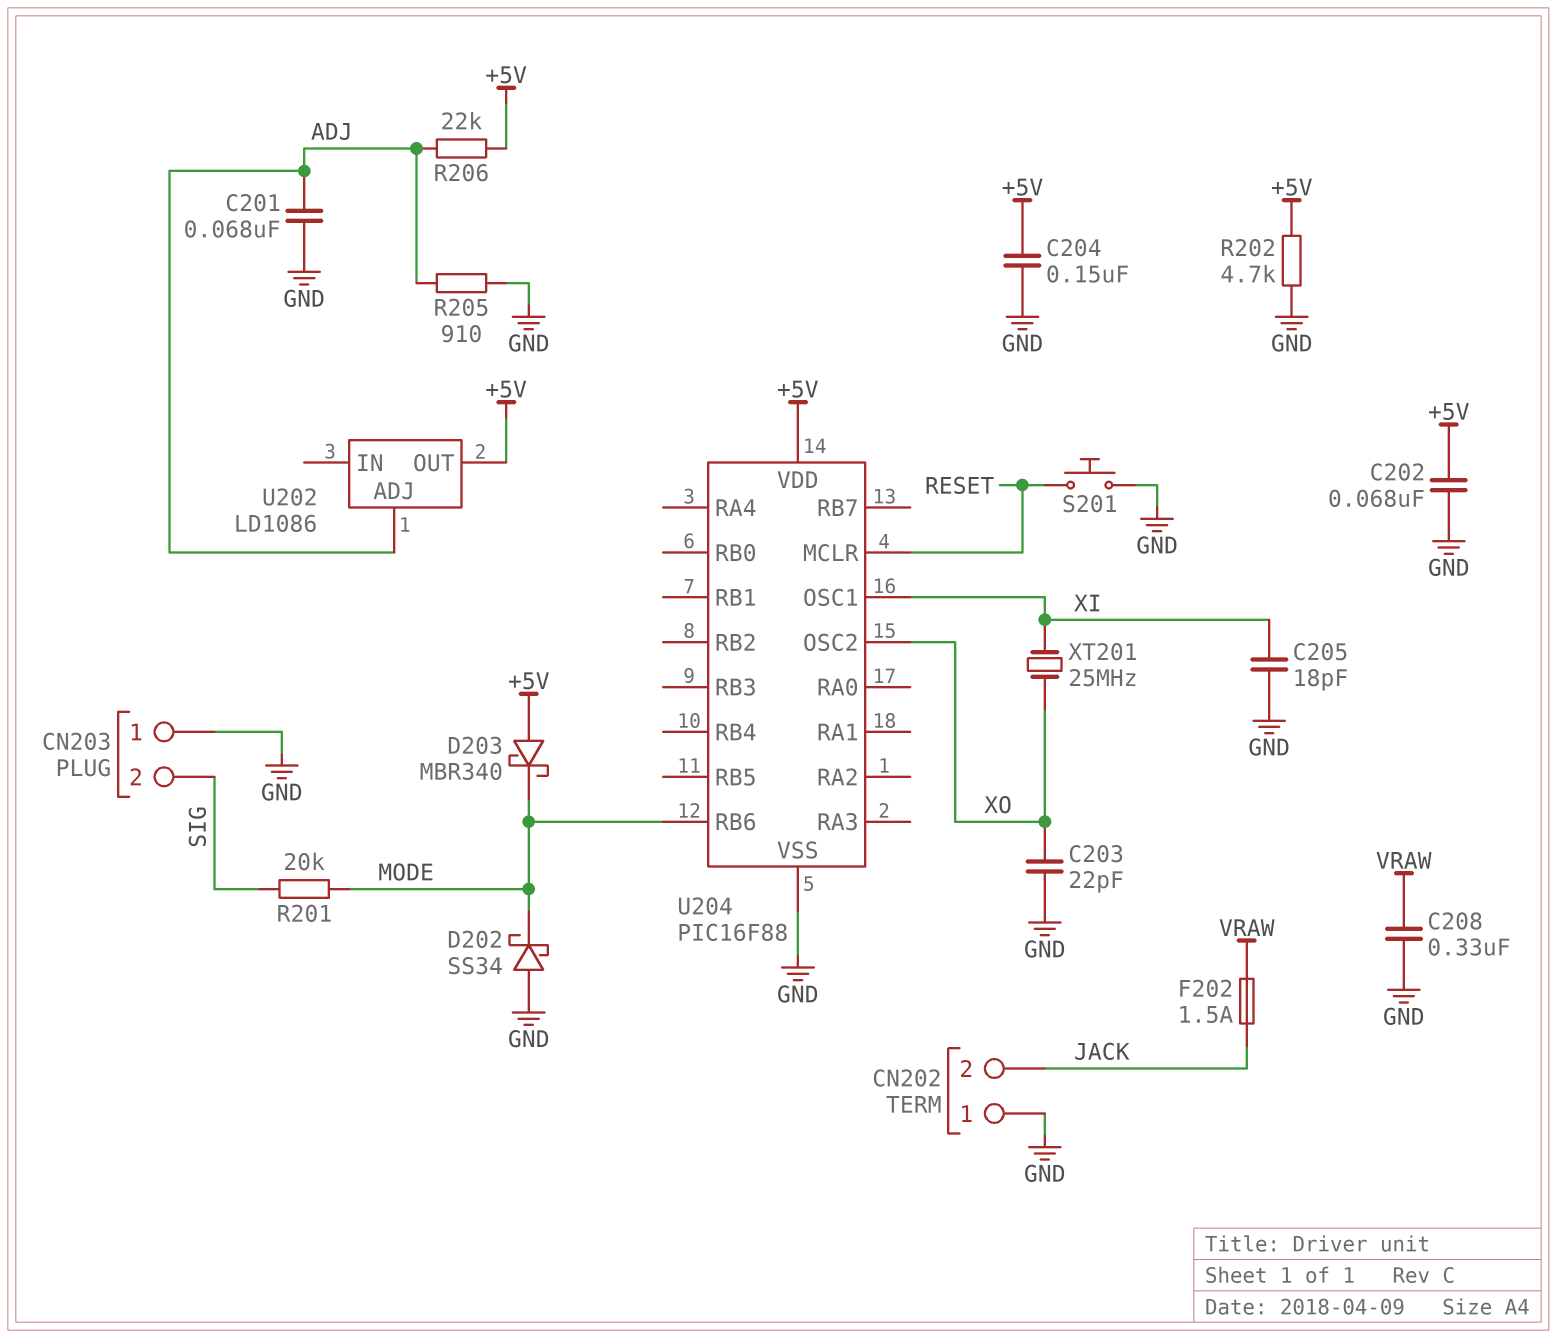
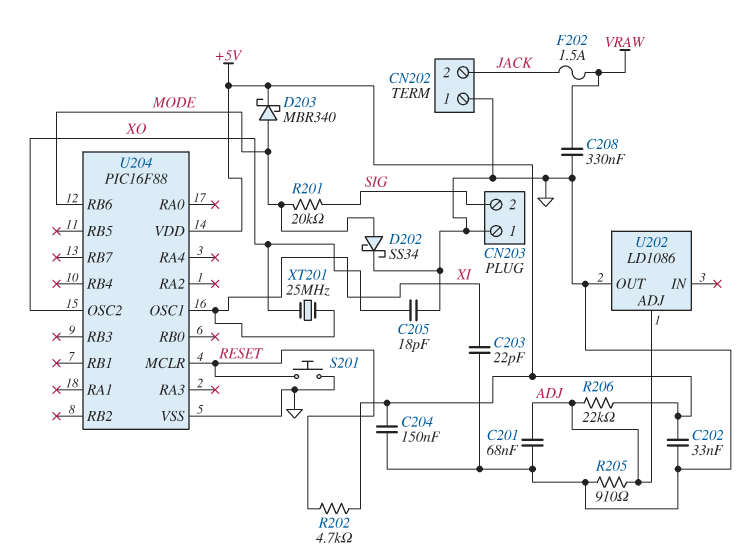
C202: 68nF (+5V, GND) -> 33nF (+5V, GND)
C203: 22pF (GND, XO) -> 22pF (GND, XI)
C205: 18pF (GND, XI) -> 18pF (GND, XO)
D202: schottky SS34 (A GND, K MODE) -> schottky SS34 (A MODE, K GND)
D203: schottky MBR340 (A +5V, K MODE) -> schottky MBR340 (A MODE, K +5V)
R202: 4.7k (+5V, GND) -> 4.7k (+5V, RESET)
U202 pin OUT: +5V -> GND

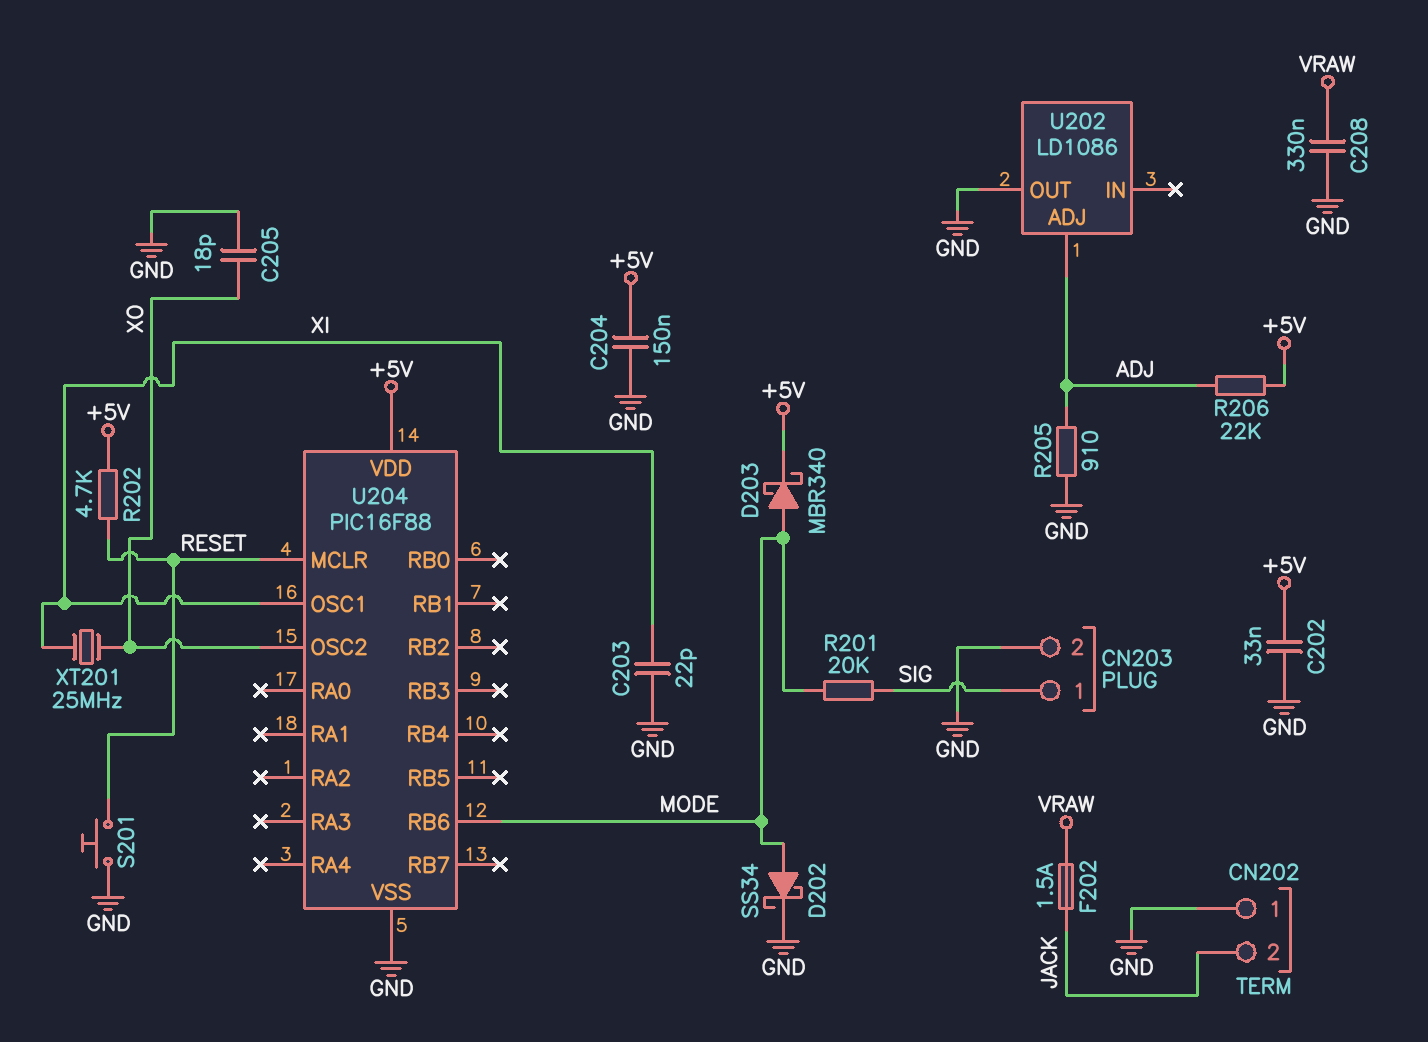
C201: 68nF (ADJ, GND) -> none
CN203 pin 1: GND -> SIG
CN203 pin 2: SIG -> GND

